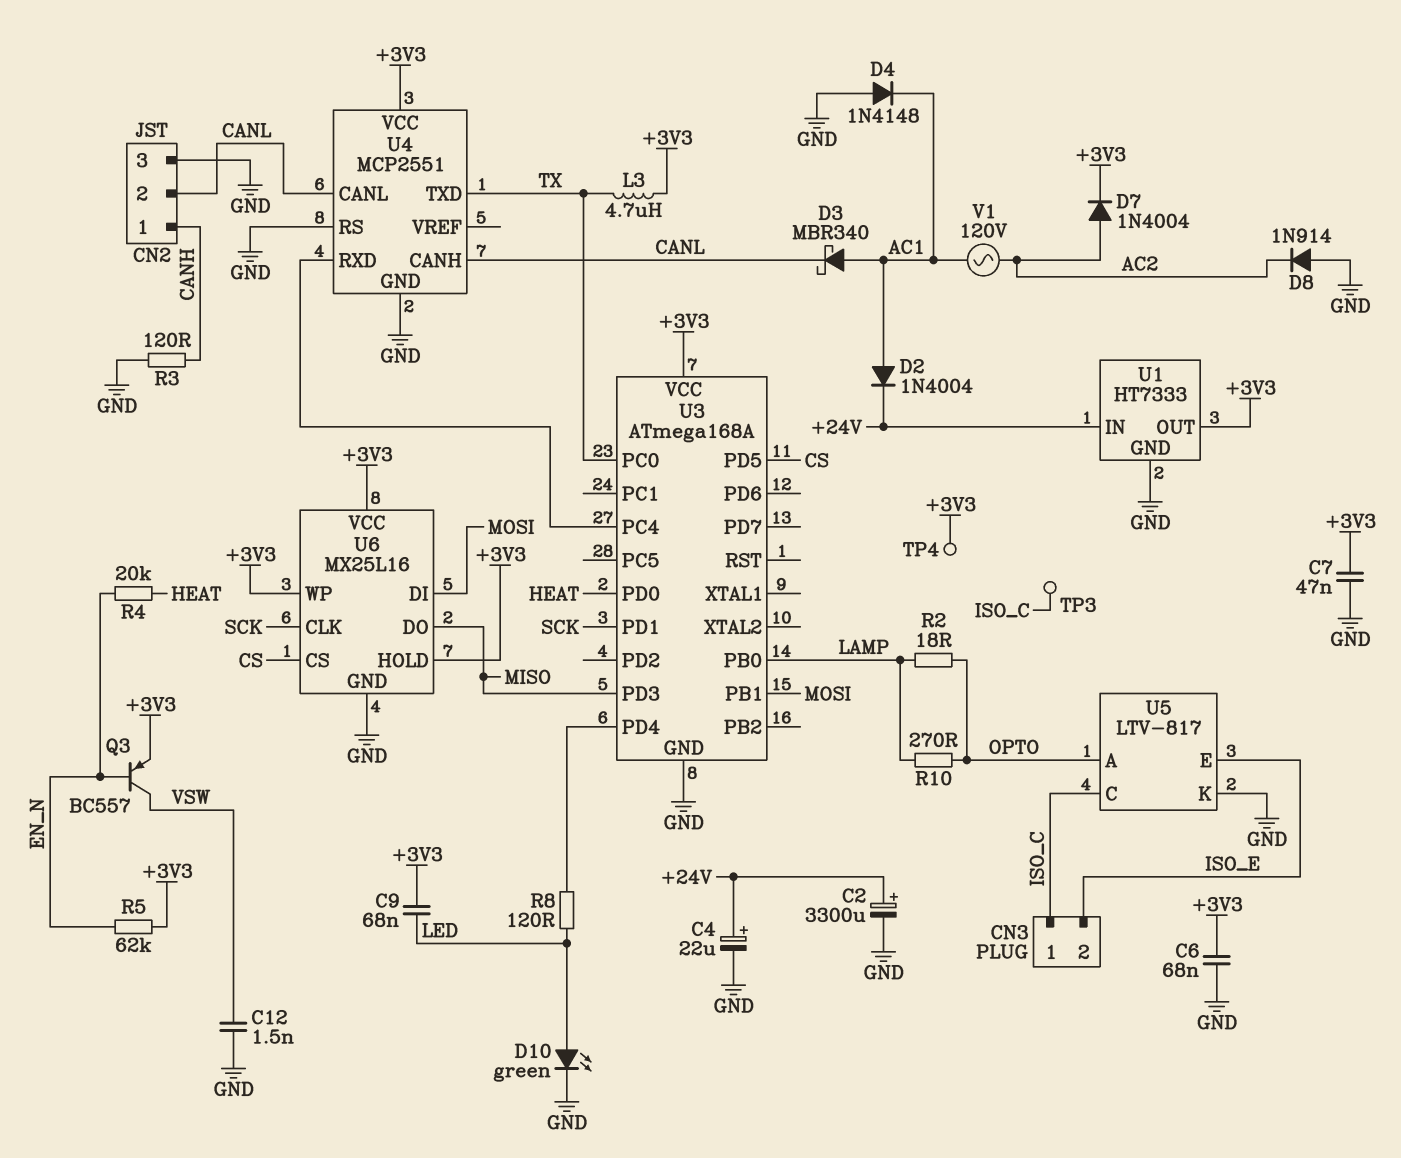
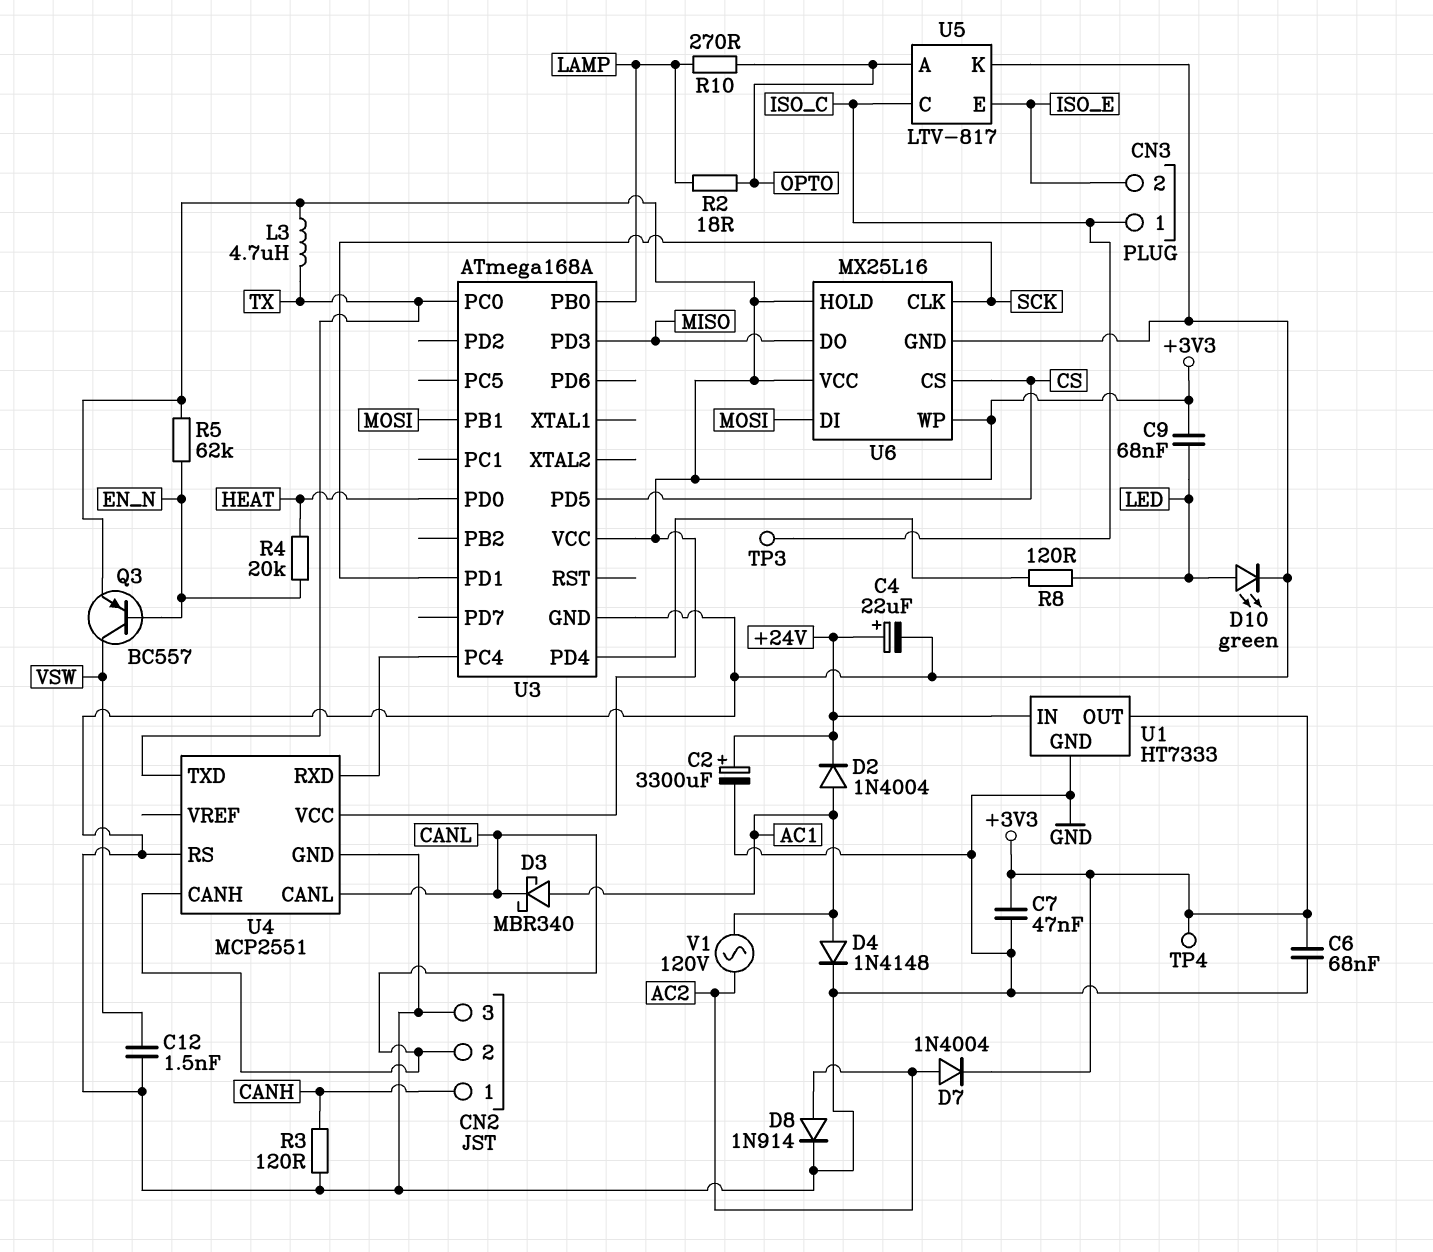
D4: diode 1N4148 (A GND, K AC1) -> diode 1N4148 (A AC1, K GND)
D8: diode 1N914 (A GND, K AC2) -> diode 1N914 (A AC2, K GND)

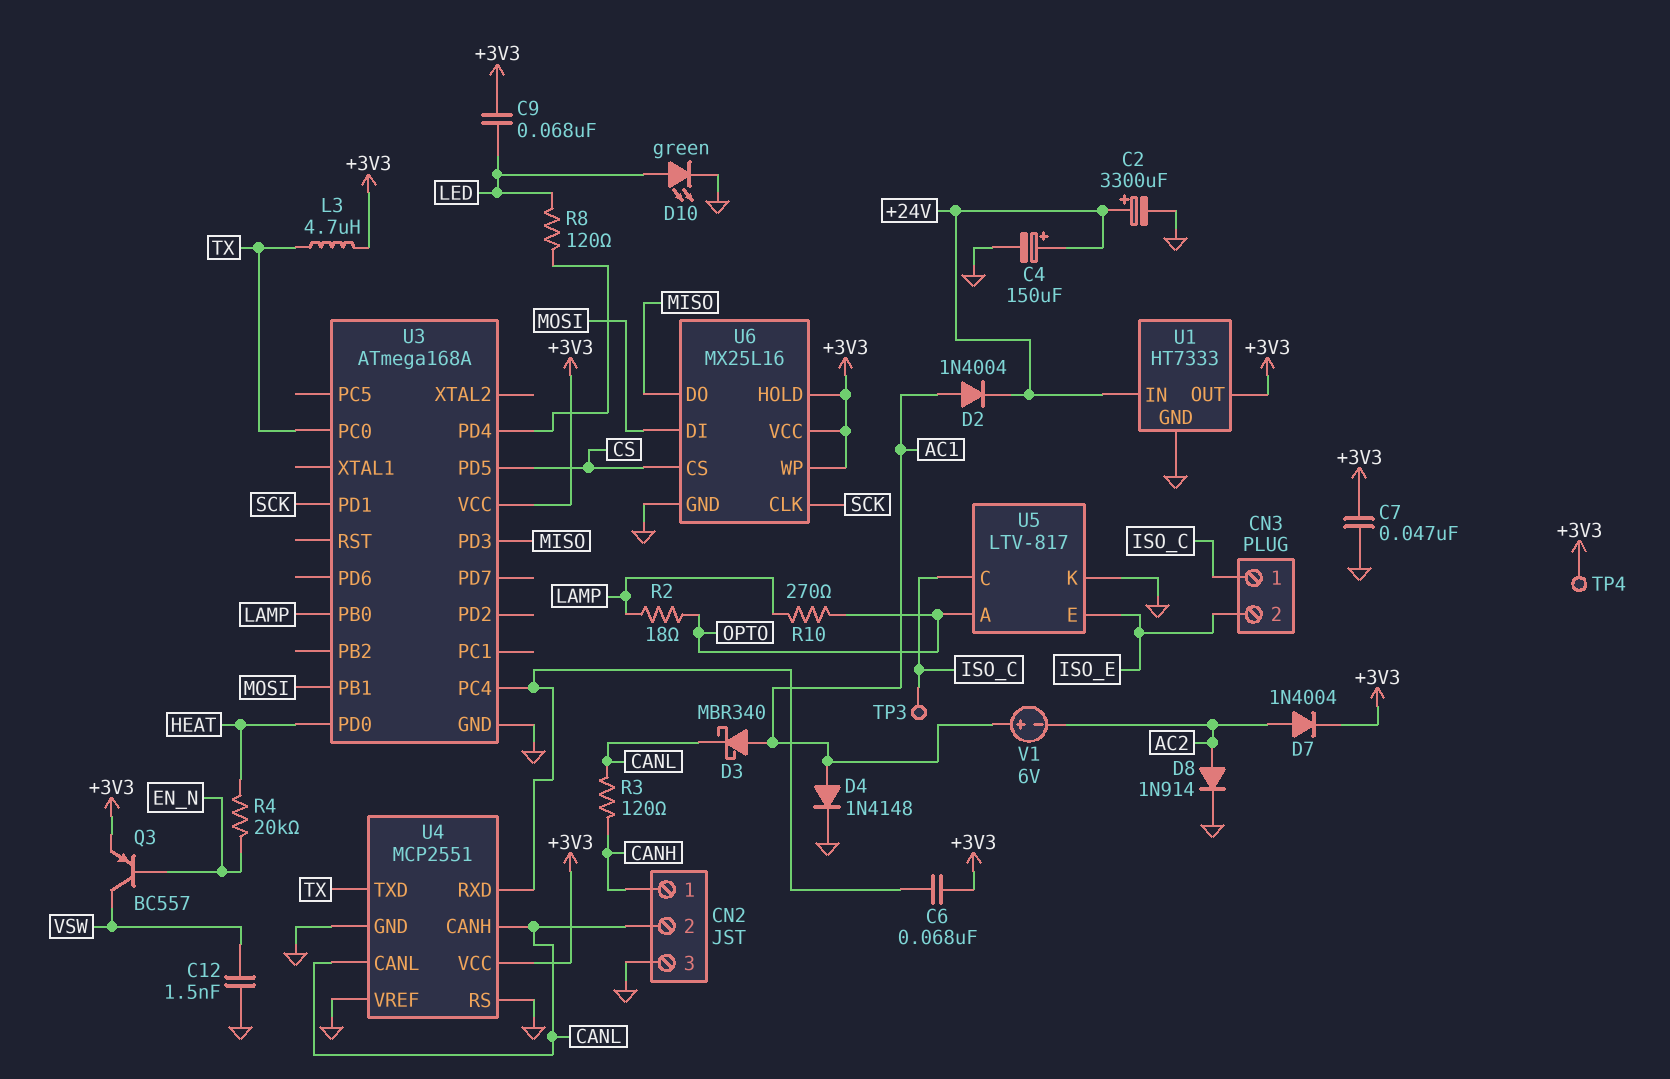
C4: 22uF (plus +24V, minus GND) -> 150uF (plus +24V, minus GND)
C6: 68nF (+3V3, GND) -> 68nF (+3V3, U3/PC4)
R3: 120 (CANH, GND) -> 120 (CANH, CANL)
R5: 62k (+3V3, EN_N) -> none
U4 pin VREF: none -> GND
V1: AC 120V (AC1, AC2) -> 6V (plus AC1, minus AC2)

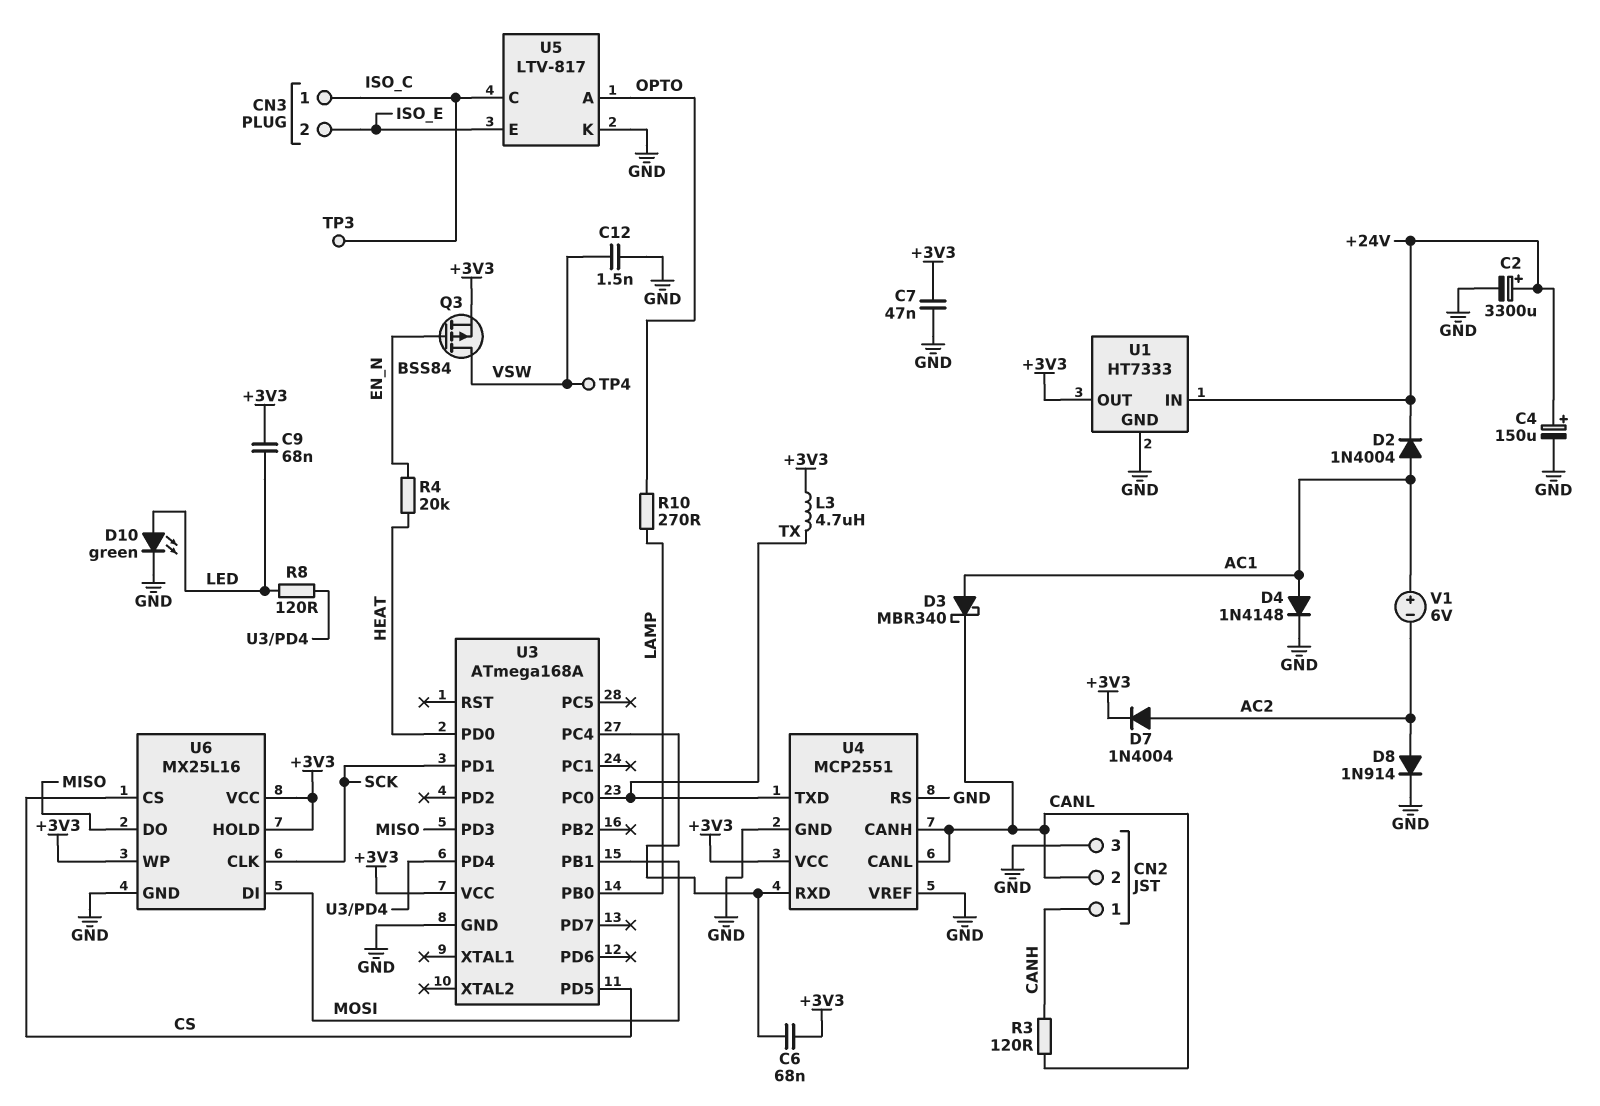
Q3: PNP BC557 (B EN_N, C VSW, E +3V3) -> PMOS BSS84 (G EN_N, D VSW, S +3V3)
R2: 18 (LAMP, OPTO) -> none
TP4: test point (+3V3) -> test point (VSW)

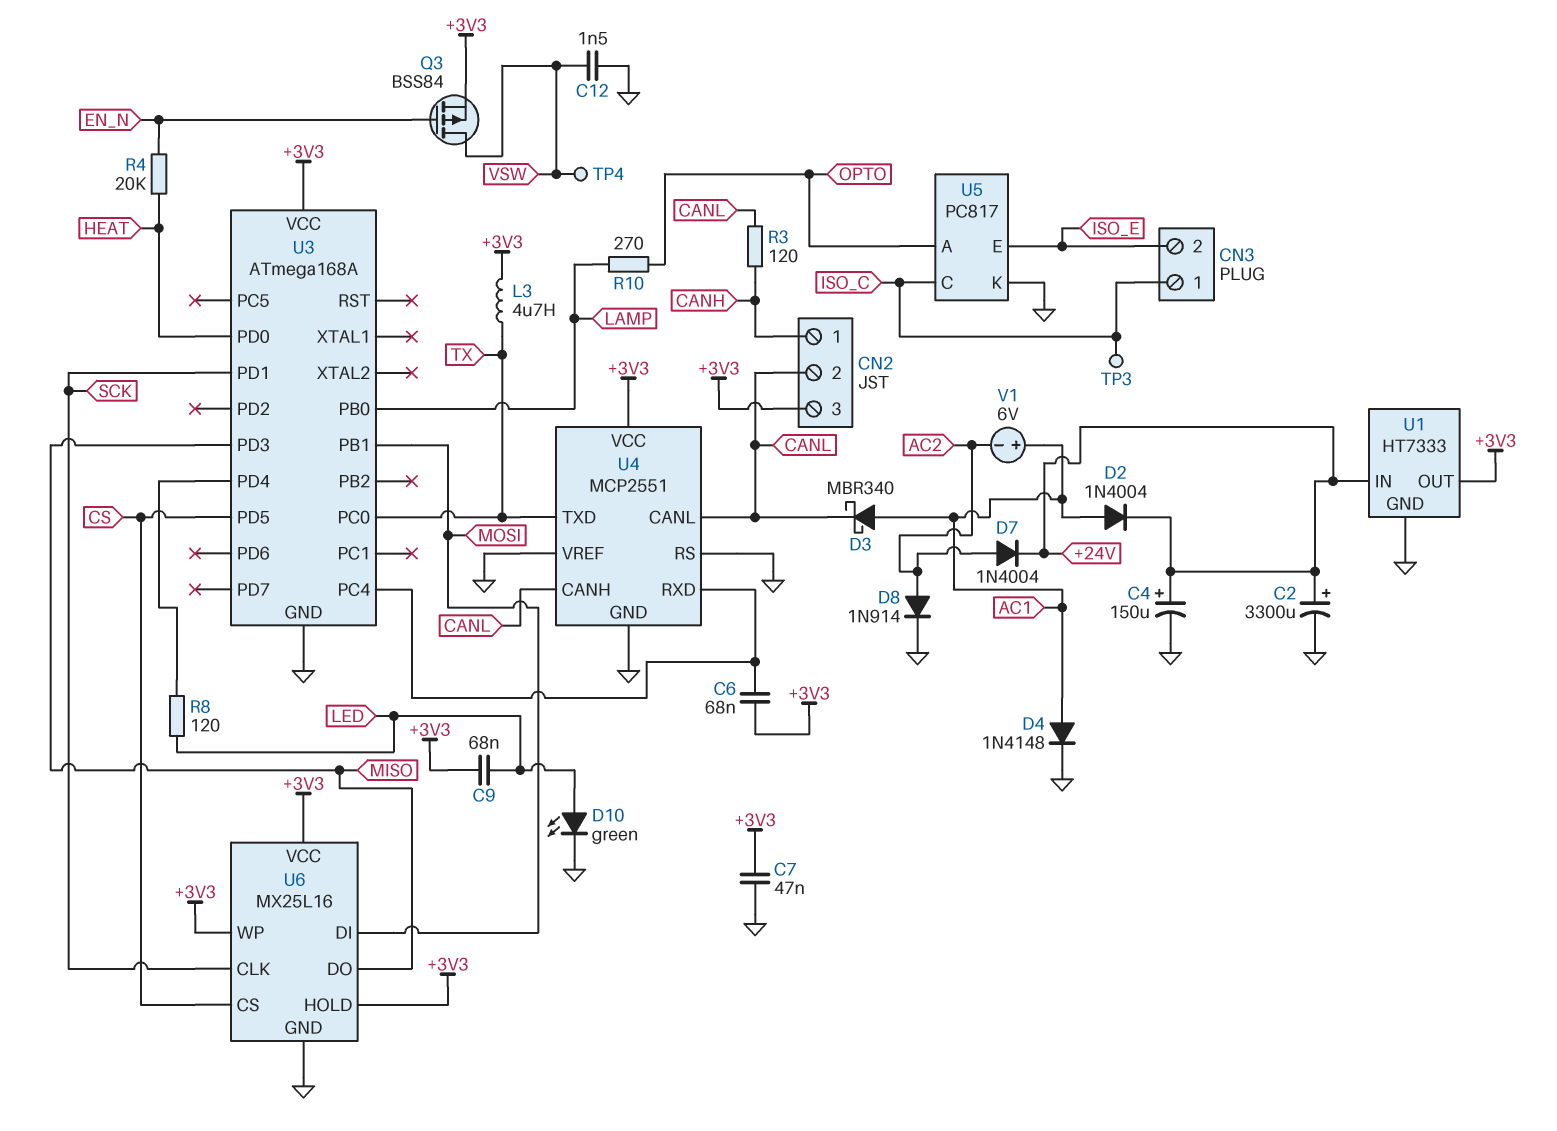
CN2 pin 3: GND -> +3V3
D7: diode 1N4004 (A AC2, K +3V3) -> diode 1N4004 (A AC2, K +24V)
U5: LTV-817 -> PC817

